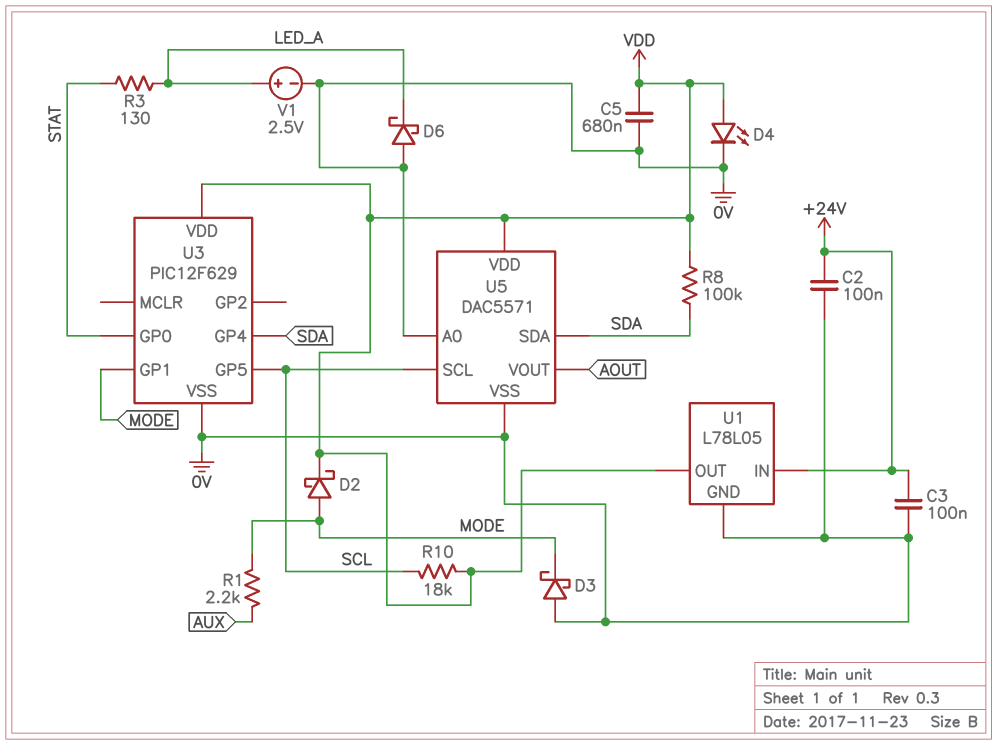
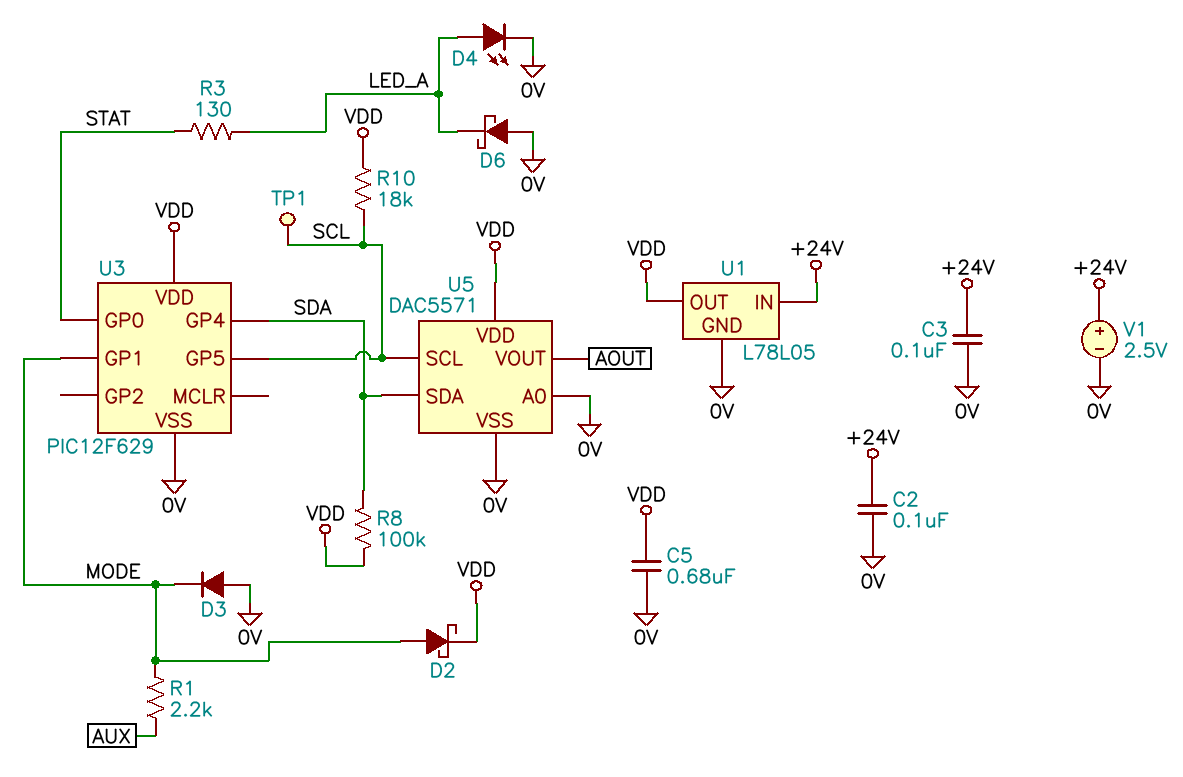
D3: schottky (A 0V, K MODE) -> diode (A 0V, K MODE)
D4: LED (A VDD, K 0V) -> LED (A LED_A, K 0V)
TP1: none -> test point (SCL)
V1: 2.5V (plus LED_A, minus 0V) -> 2.5V (plus +24V, minus 0V)

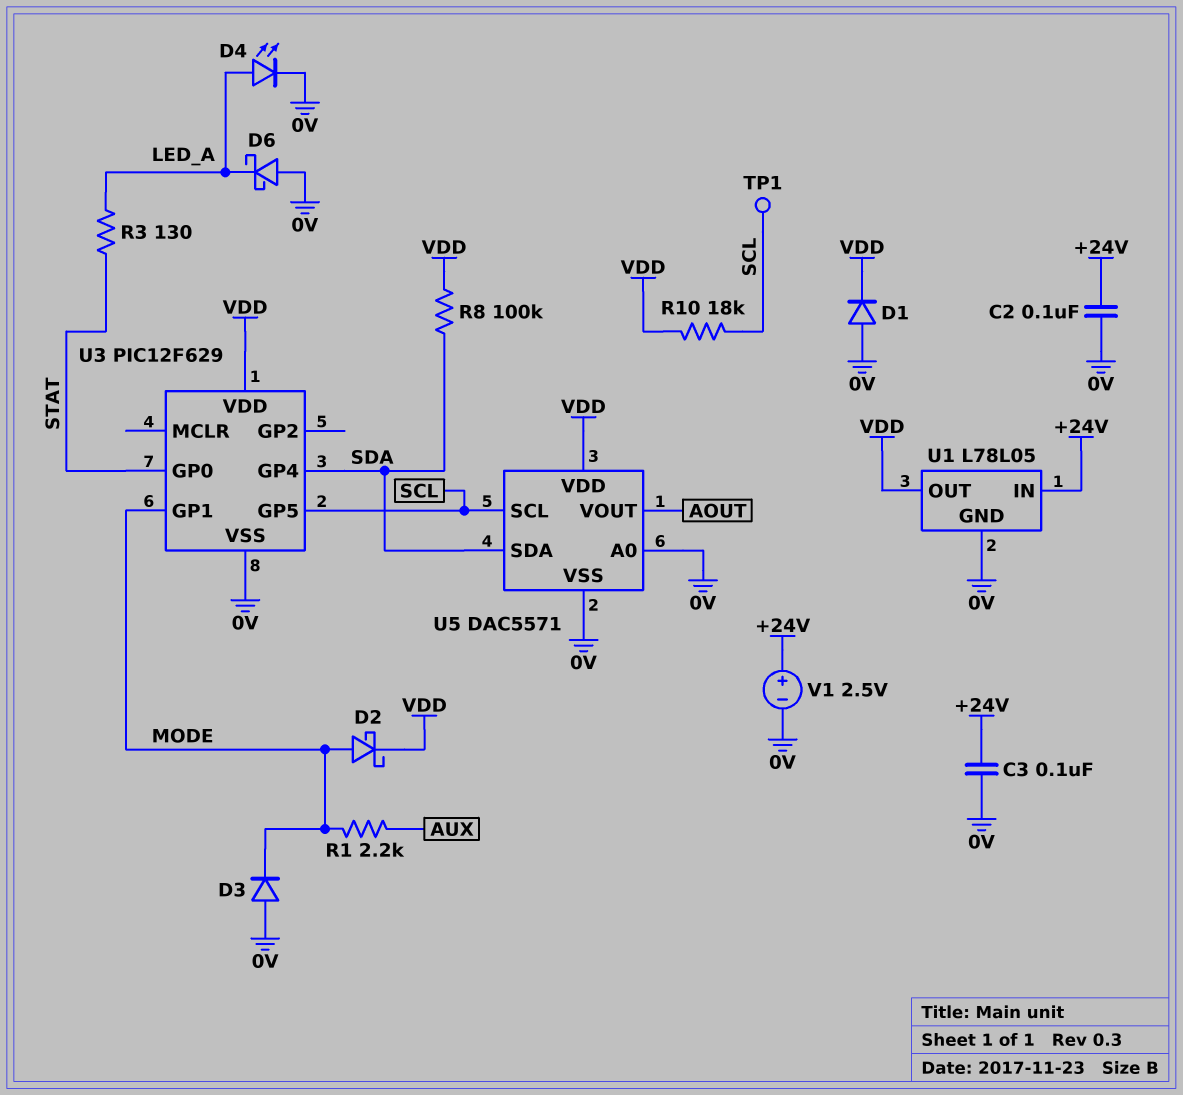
C5: 680nF (0V, VDD) -> none
D1: none -> diode (A 0V, K VDD)

